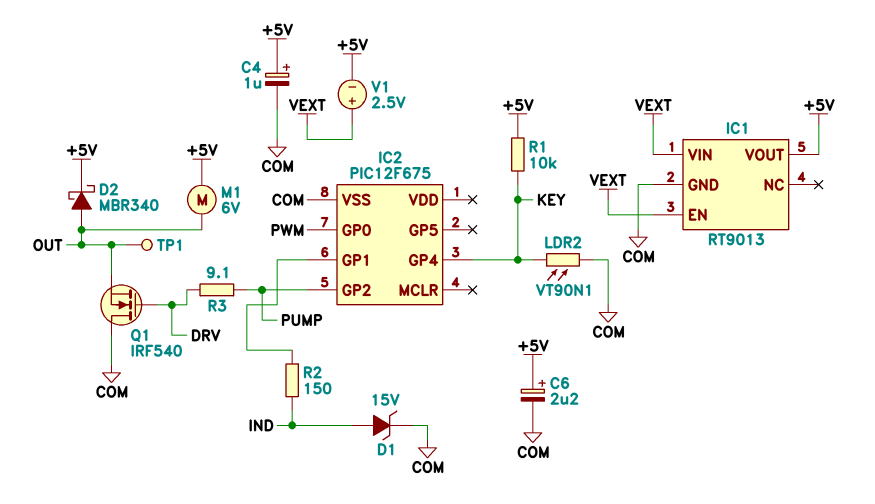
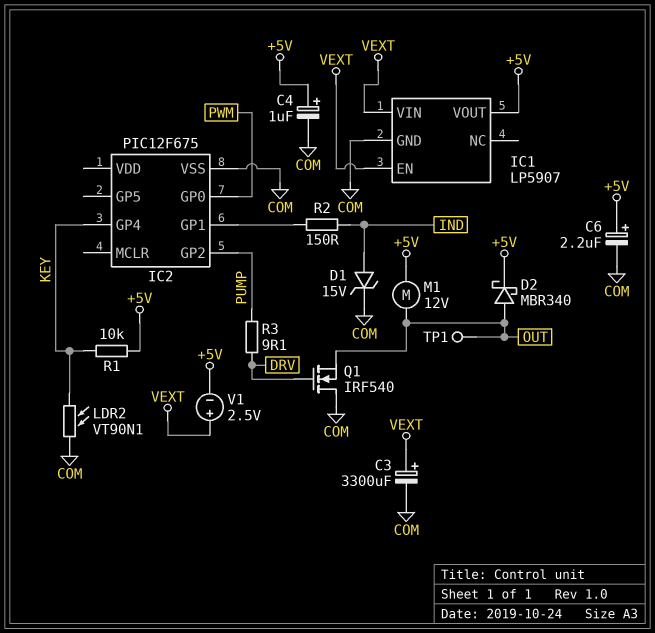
C3: none -> 3300uF (plus VEXT, minus COM)
IC1: RT9013 -> LP5907
M1: motor 6V (+5V, OUT) -> motor 12V (+5V, OUT)

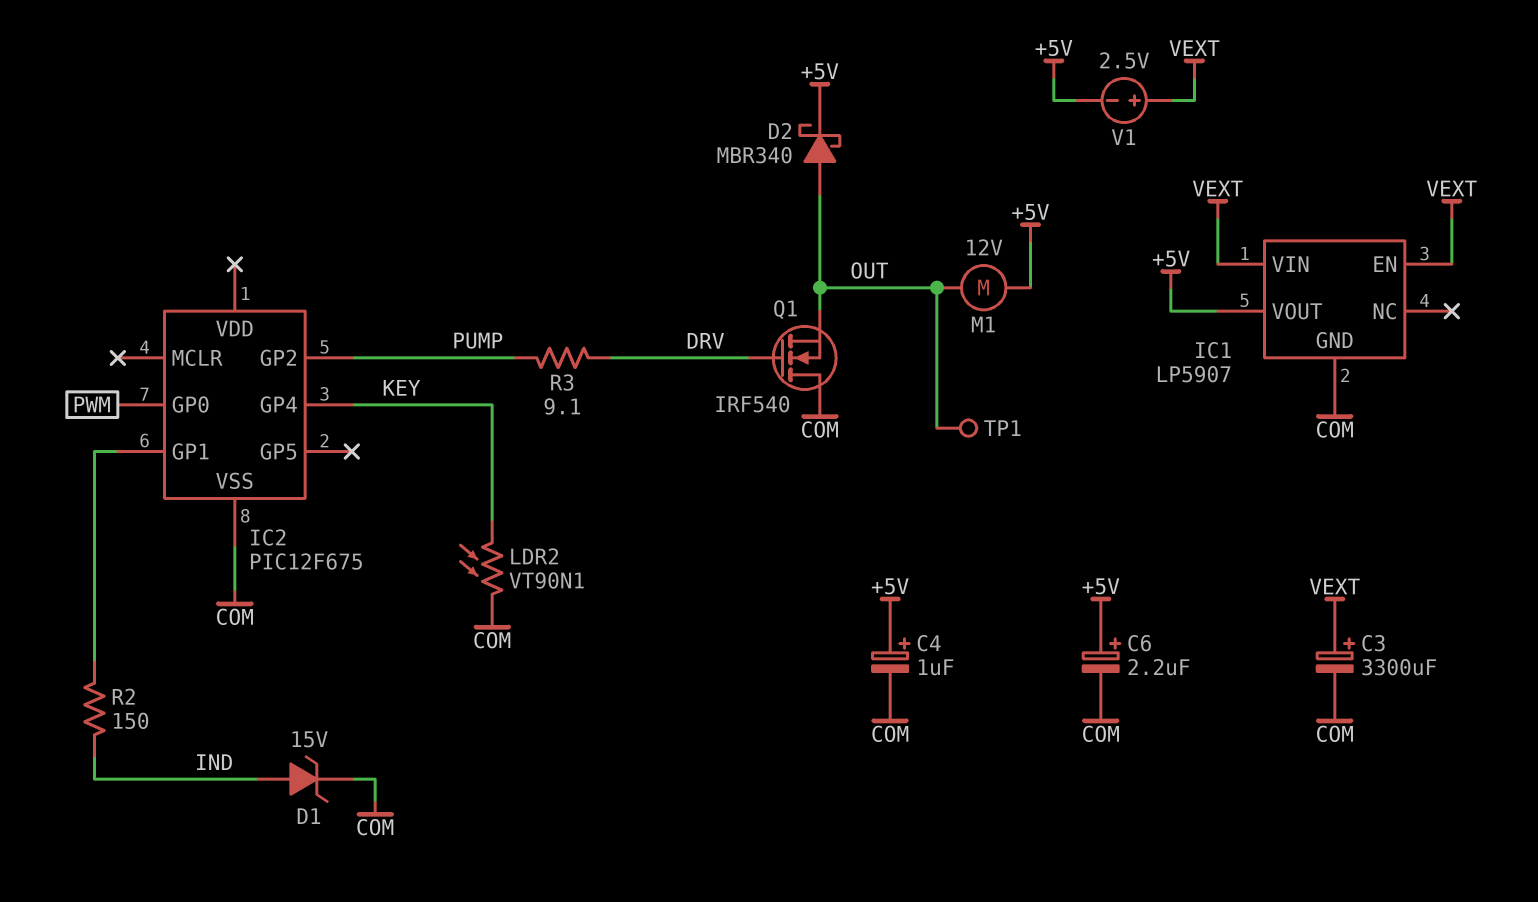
R1: 10k (+5V, KEY) -> none

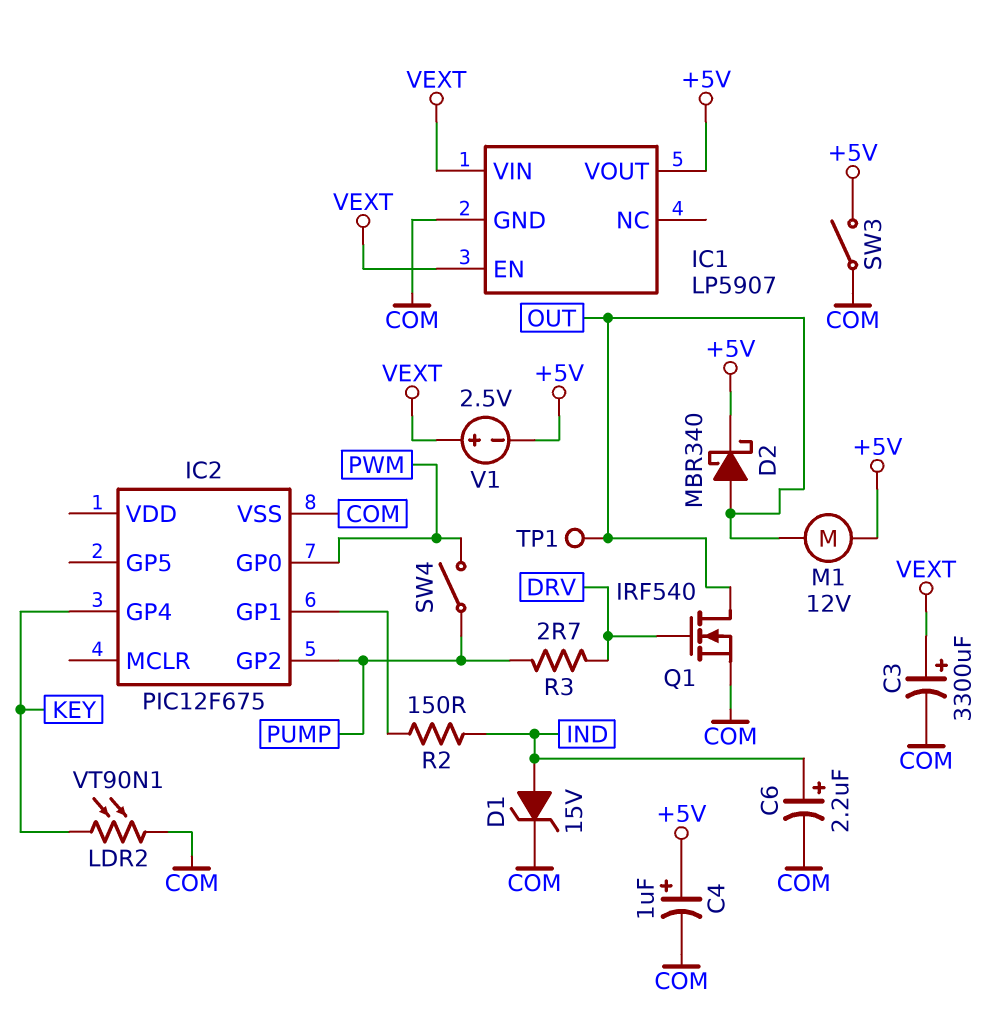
C6: 2.2uF (plus +5V, minus COM) -> 2.2uF (plus IND, minus COM)
Q1: NMOS IRF540 (G DRV, D COM, S OUT) -> NMOS IRF540 (G DRV, D OUT, S COM)
R3: 9.1 (DRV, PUMP) -> 2.7 (DRV, PUMP)
SW3: none -> switch (+5V, COM)
SW4: none -> switch (PUMP, PWM)

